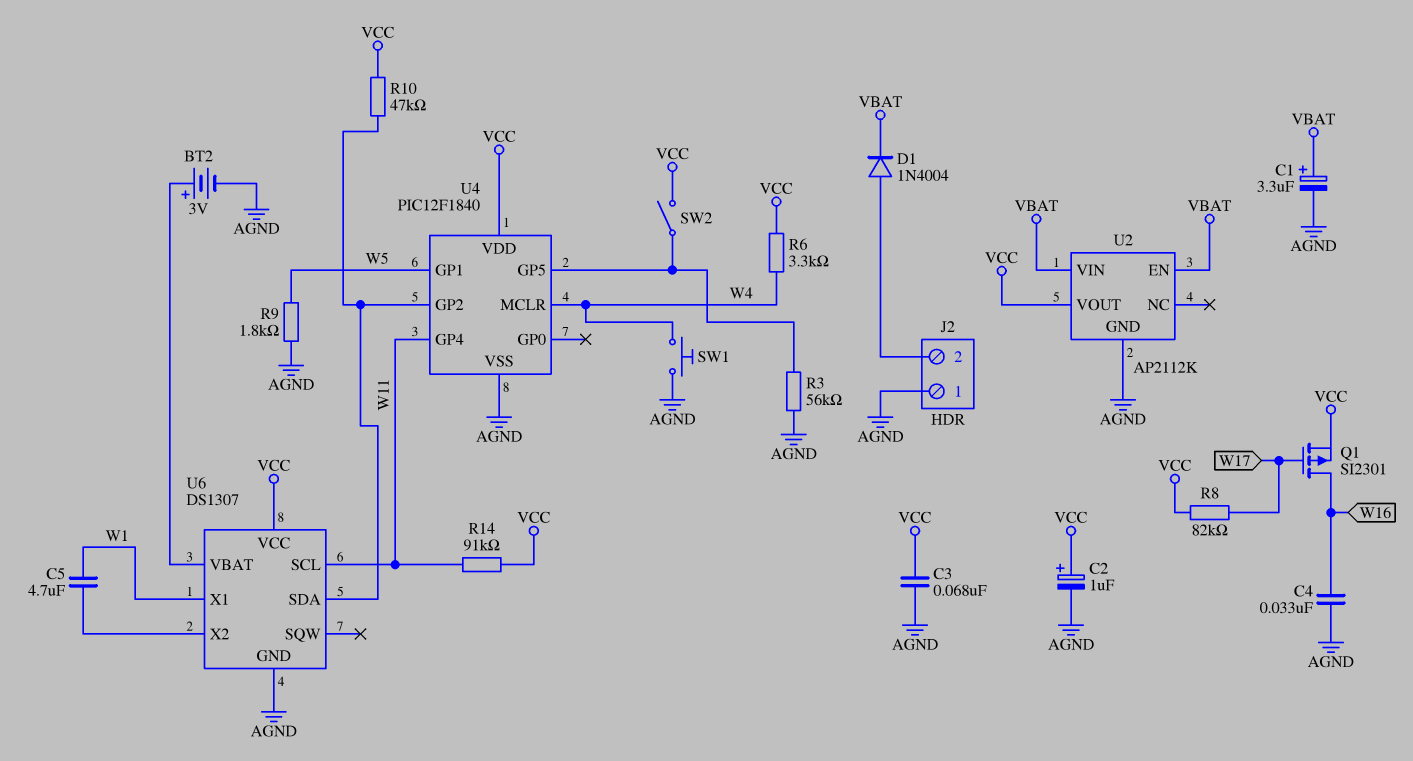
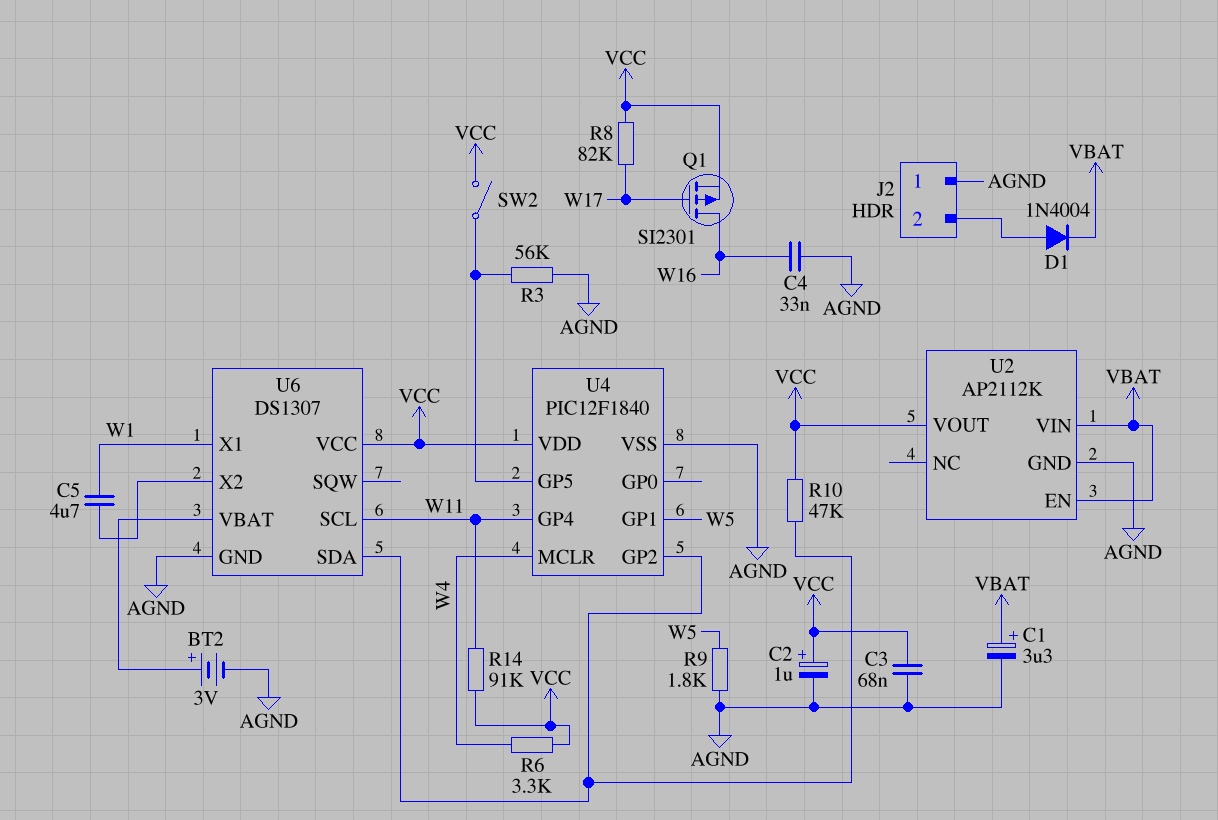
SW1: button (AGND, W4) -> none

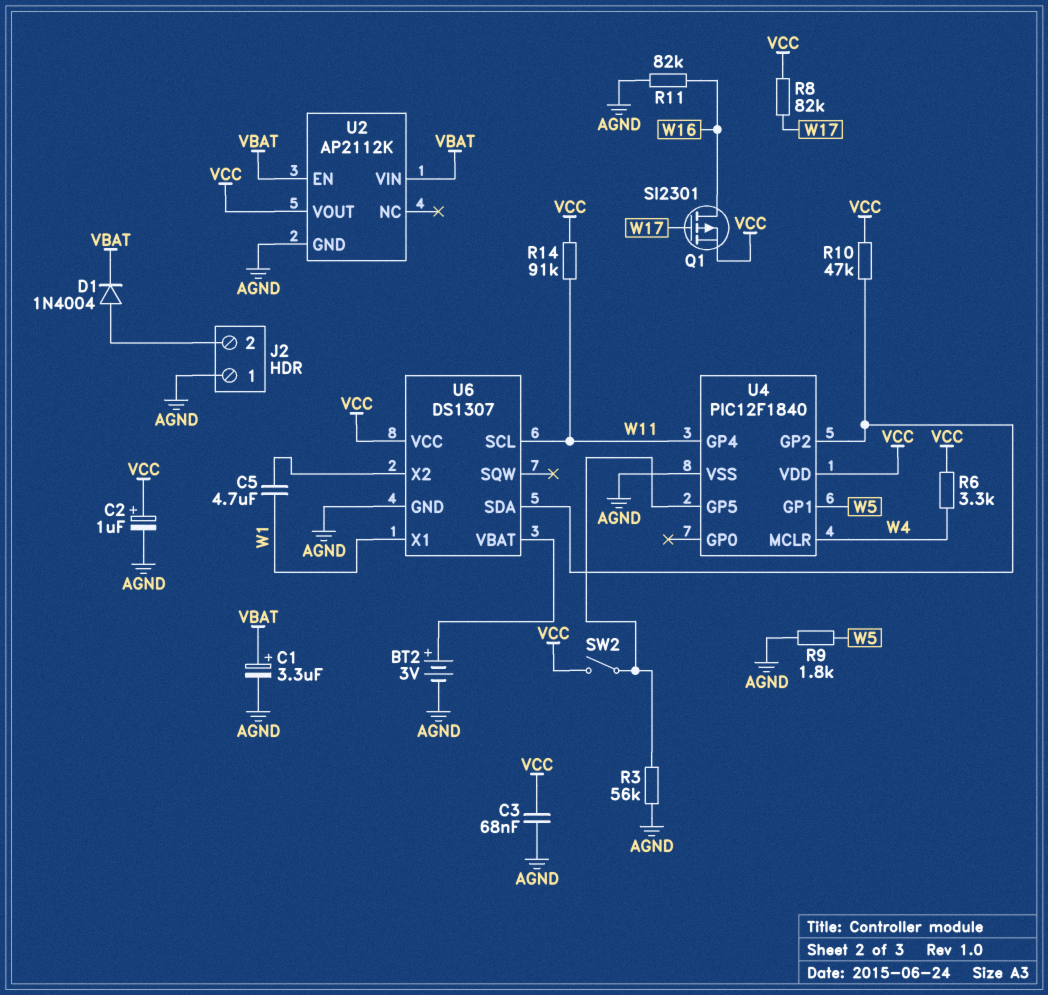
C4: 33nF (AGND, W16) -> none
R11: none -> 82k (AGND, W16)

